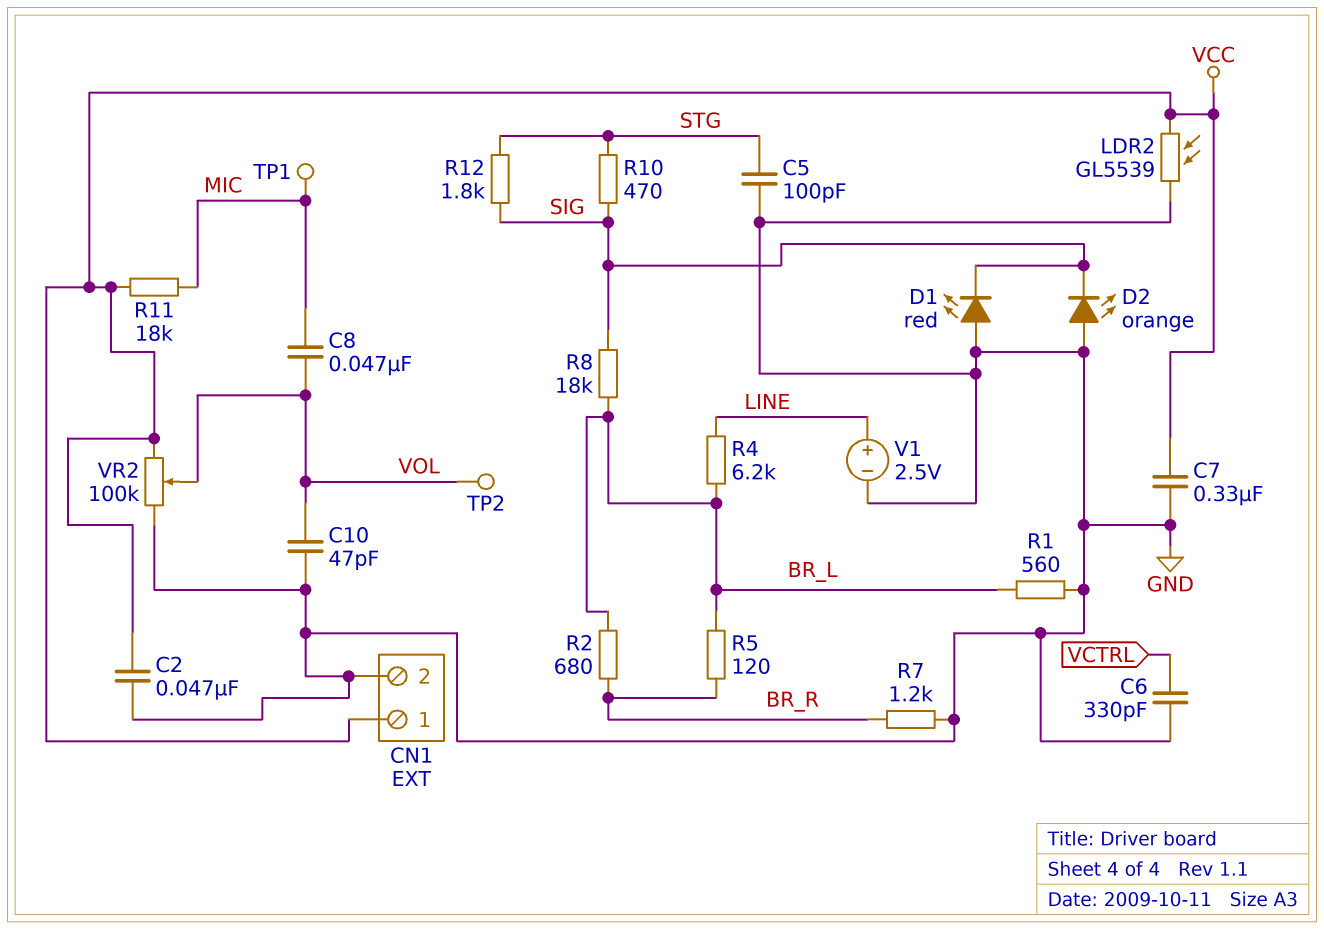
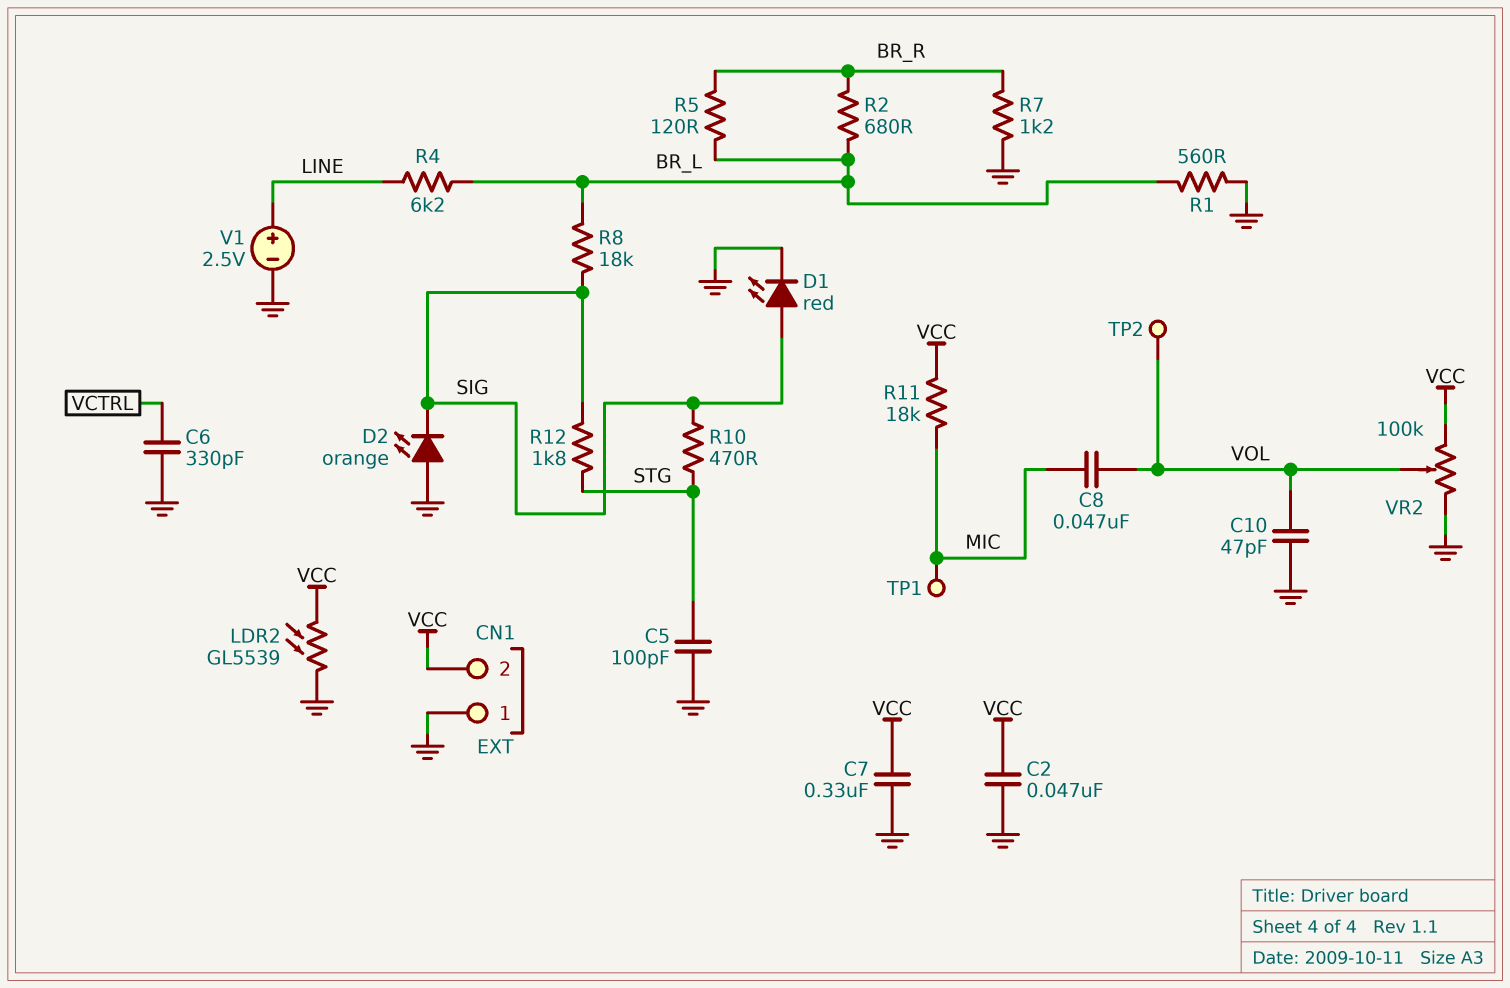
CN1 pin 1: VCC -> GND
CN1 pin 2: GND -> VCC
D1: LED red (A GND, K SIG) -> LED red (A SIG, K GND)

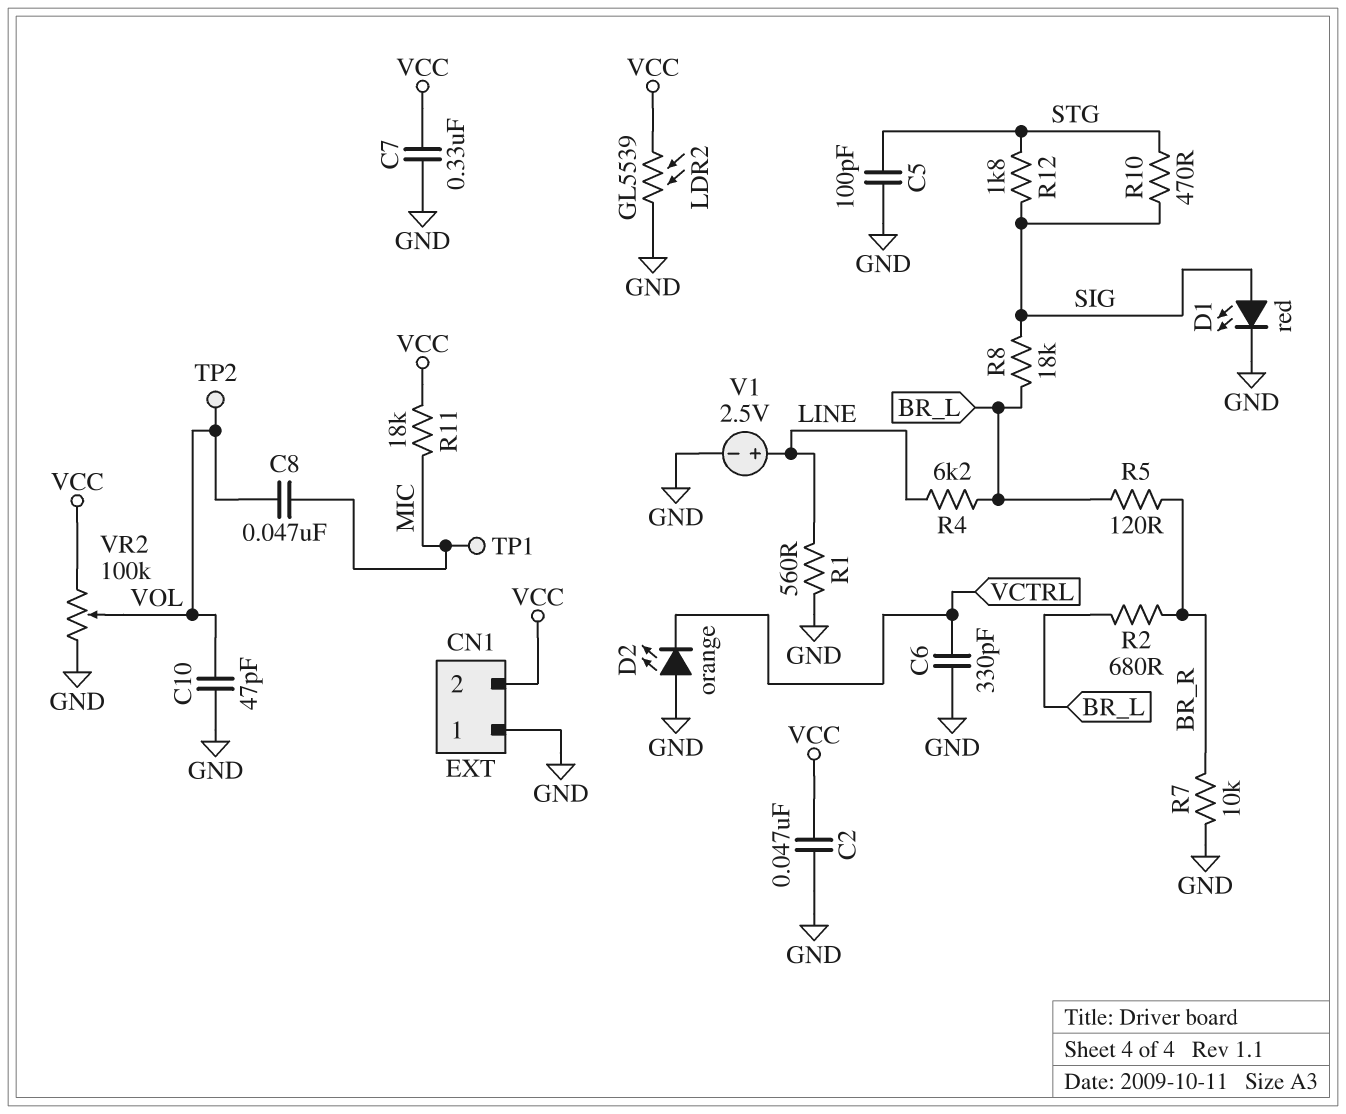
D2: LED orange (A GND, K SIG) -> LED orange (A GND, K VCTRL)
R1: 560 (BR_L, GND) -> 560 (GND, LINE)
R7: 1.2k (BR_R, GND) -> 10k (BR_R, GND)

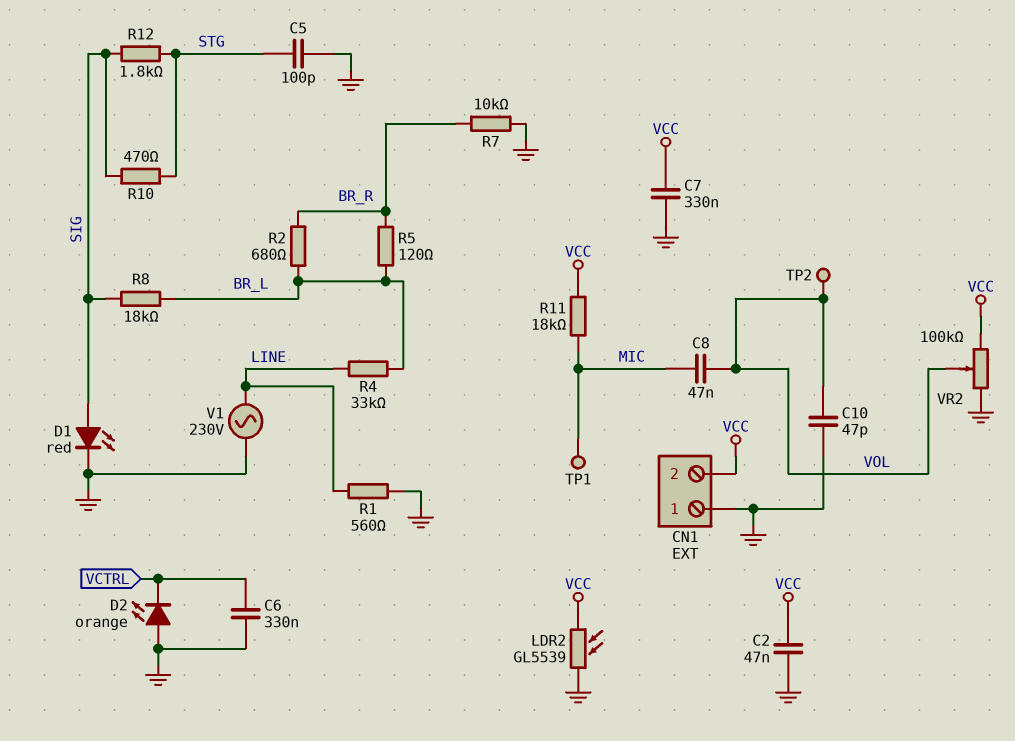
C6: 330pF (GND, VCTRL) -> 330nF (GND, VCTRL)
R4: 6.2k (BR_L, LINE) -> 33k (BR_L, LINE)
V1: 2.5V (plus LINE, minus GND) -> AC 230V (GND, LINE)

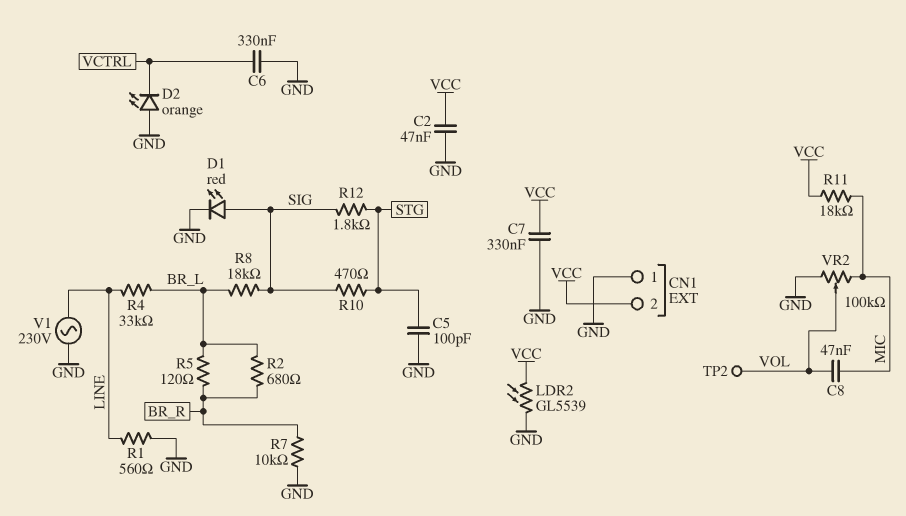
C10: 47pF (GND, VOL) -> none
TP1: test point (MIC) -> none
VR2: 100k (GND, VCC, wiper VOL) -> 100k (GND, MIC, wiper VOL)

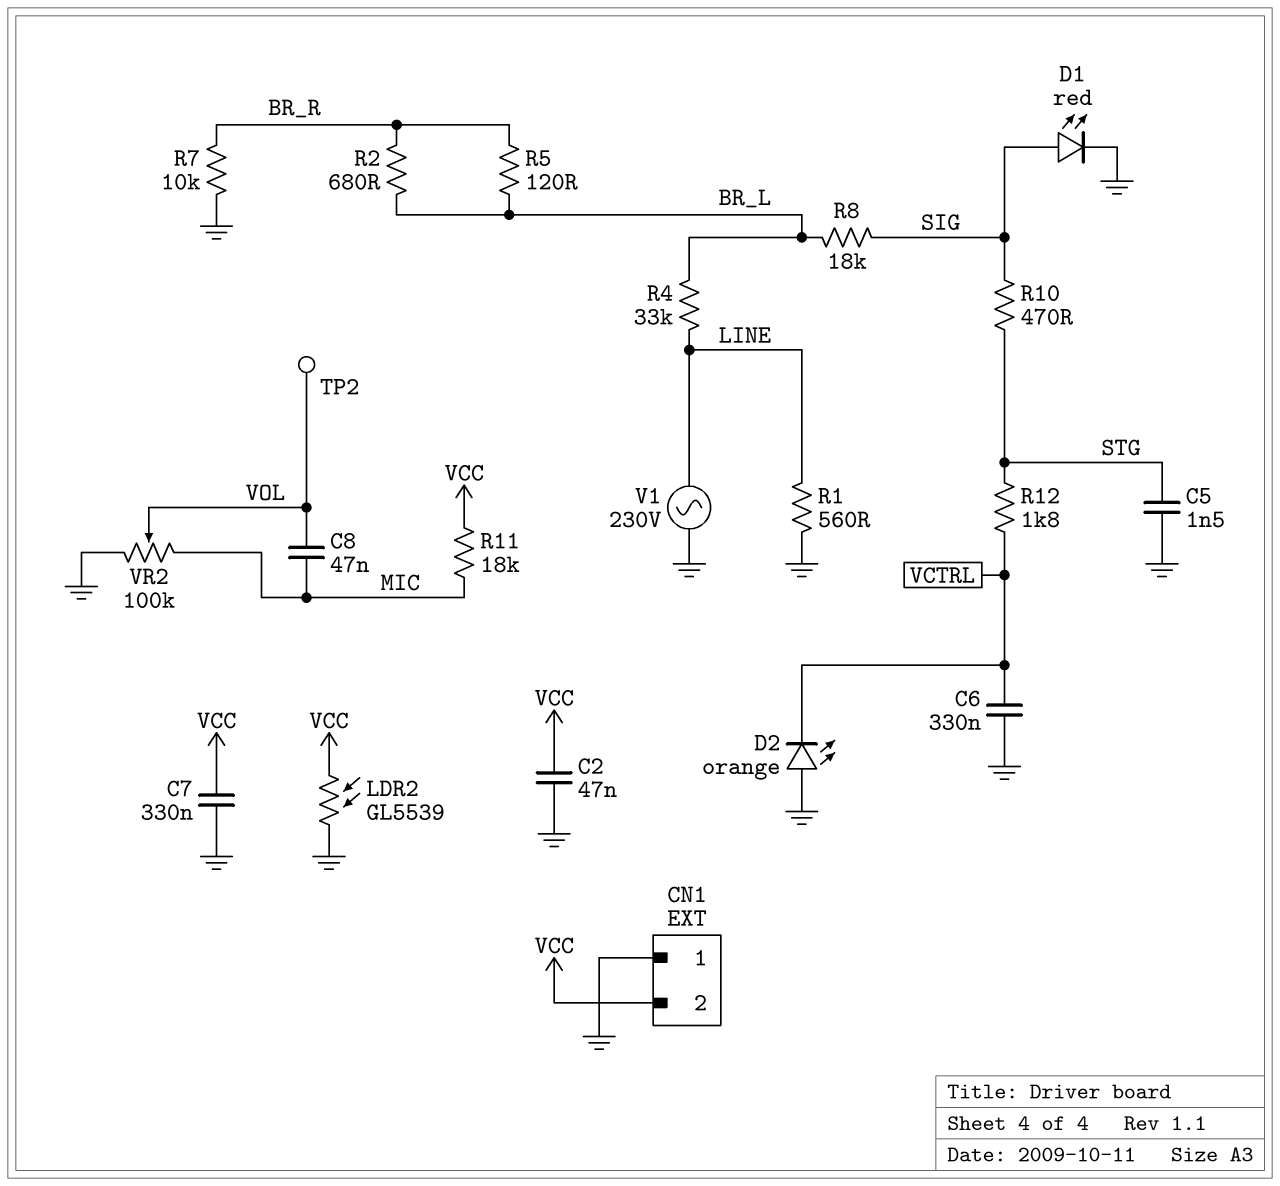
C5: 100pF (GND, STG) -> 1.5nF (GND, STG)
R12: 1.8k (SIG, STG) -> 1.8k (STG, VCTRL)

